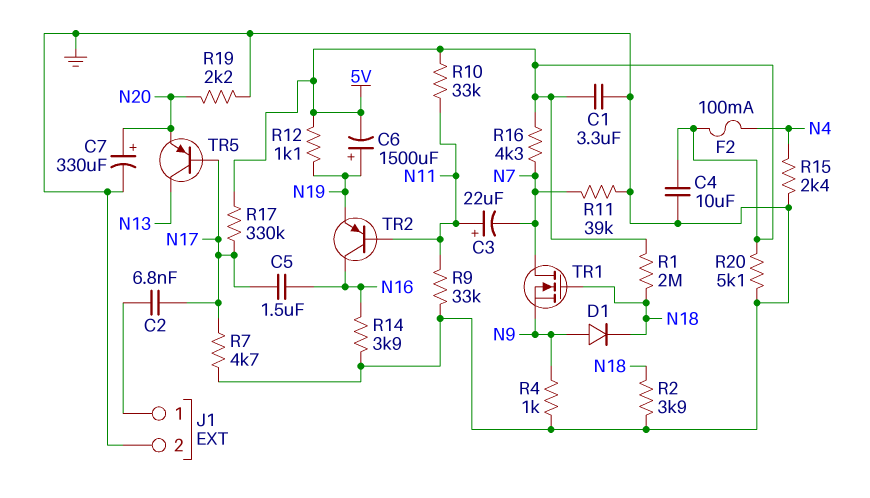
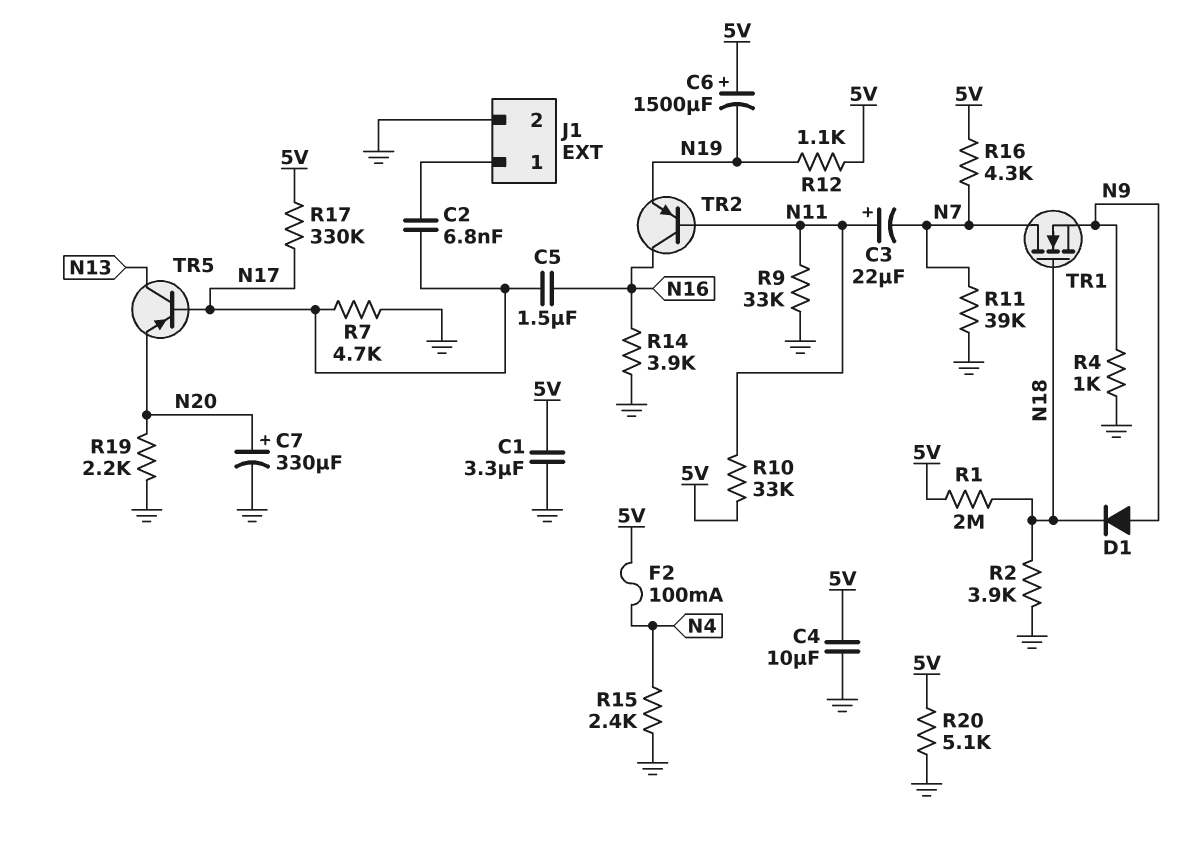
C6: 1500uF (plus N19, minus 5V) -> 1500uF (plus 5V, minus N19)

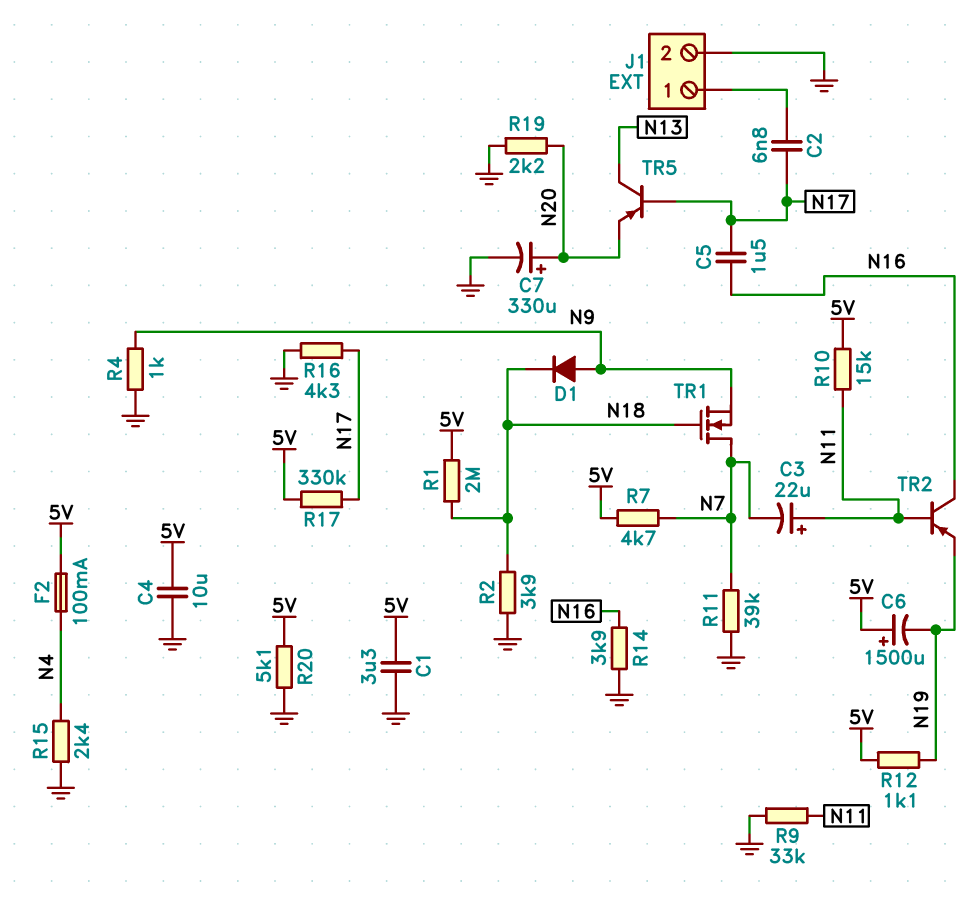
R7: 4.7k (GND, N17) -> 4.7k (5V, N7)
R10: 33k (5V, N11) -> 15k (5V, N11)
R16: 4.3k (5V, N7) -> 4.3k (GND, N17)

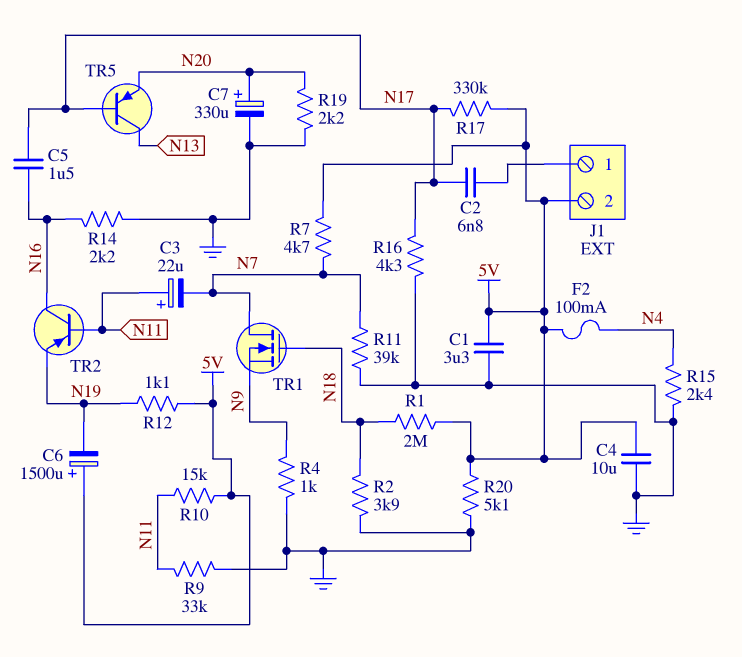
D1: diode (A N9, K N18) -> none
J1 pin 2: GND -> 5V
R14: 3.9k (GND, N16) -> 2.2k (GND, N16)

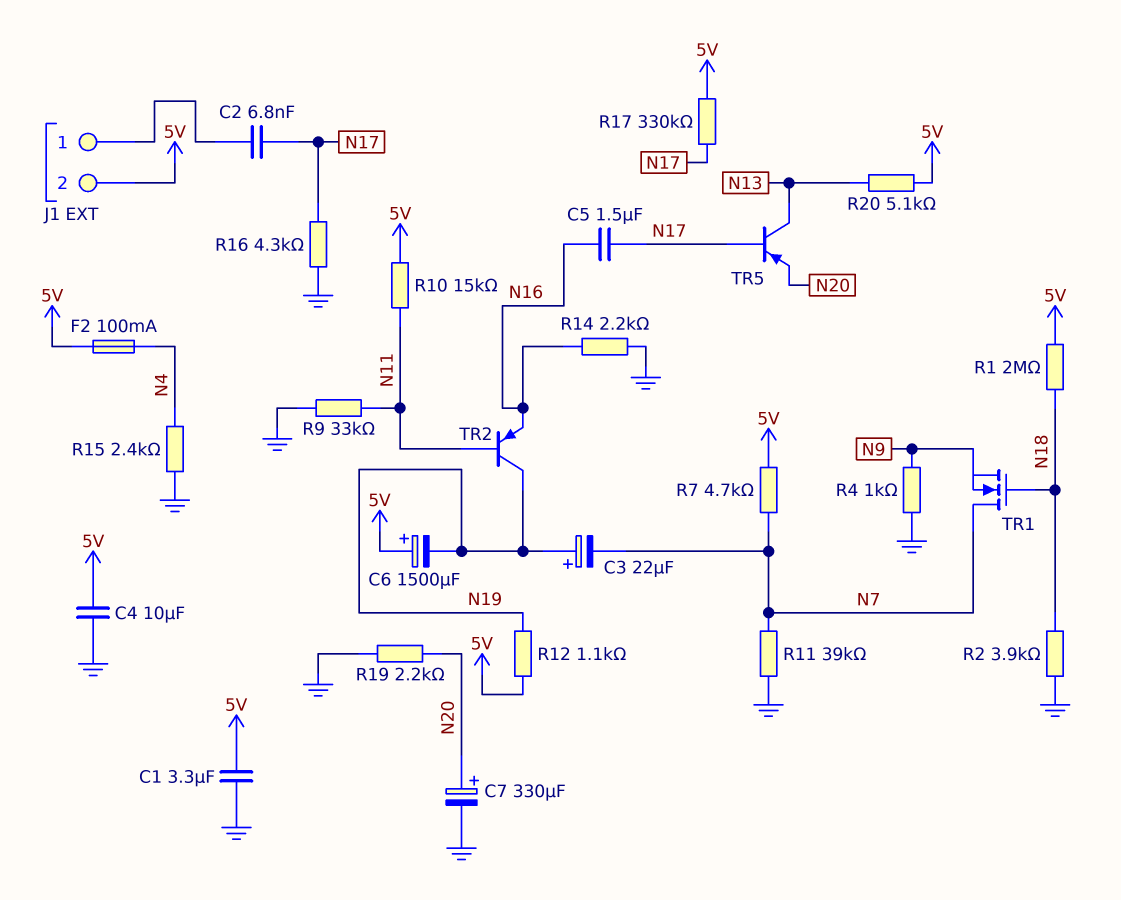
C3: 22uF (plus N11, minus N7) -> 22uF (plus N19, minus N7)
R20: 5.1k (5V, GND) -> 5.1k (5V, N13)
TR2: PNP (B N11, C N16, E N19) -> PNP (B N11, C N19, E N16)

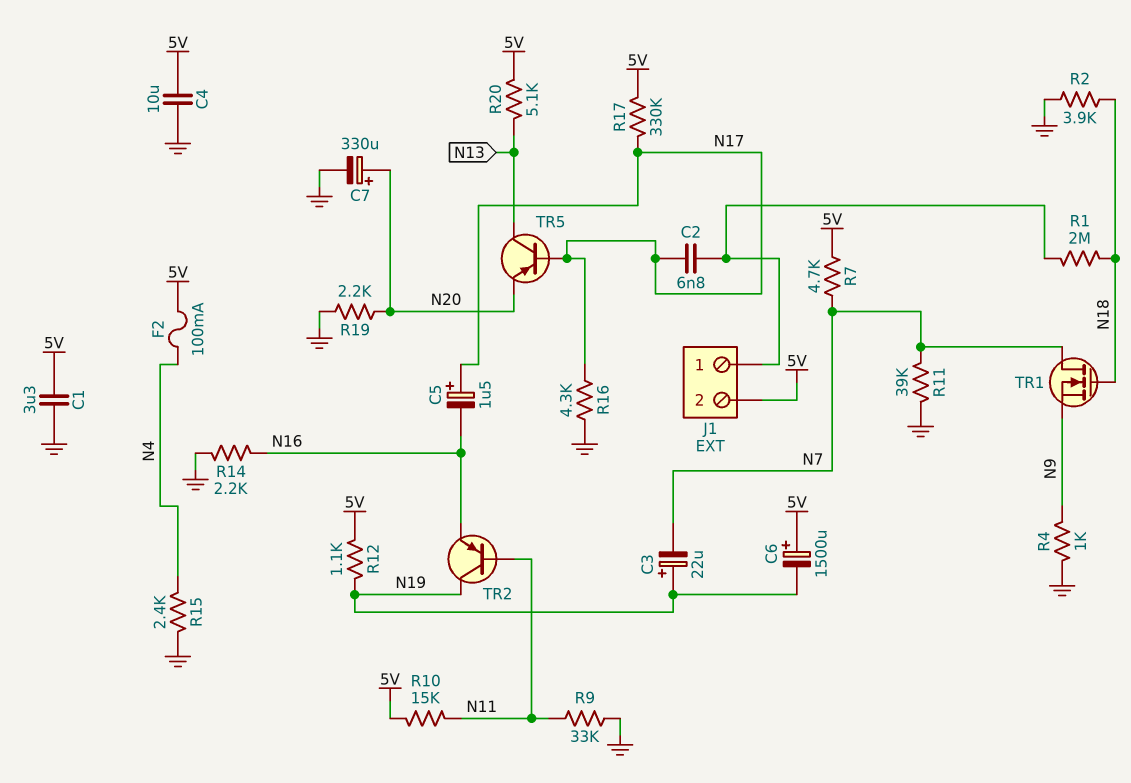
C5: 1.5uF (N16, N17) -> 1.5uF (plus N17, minus N16)
R1: 2M (5V, N18) -> 2M (J1/1, N18)

